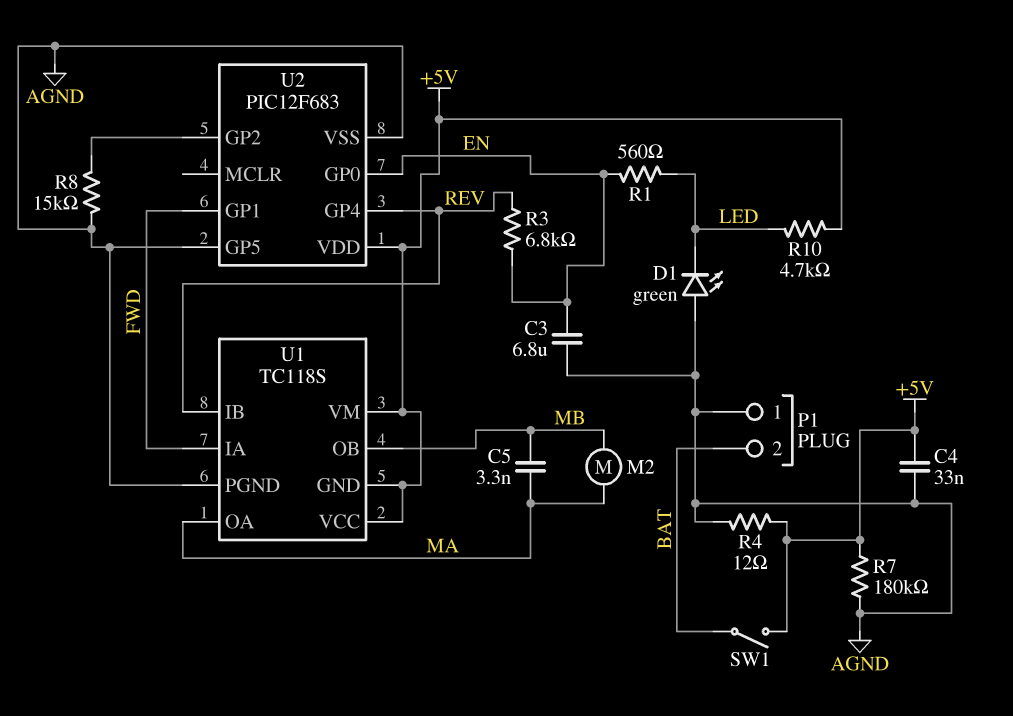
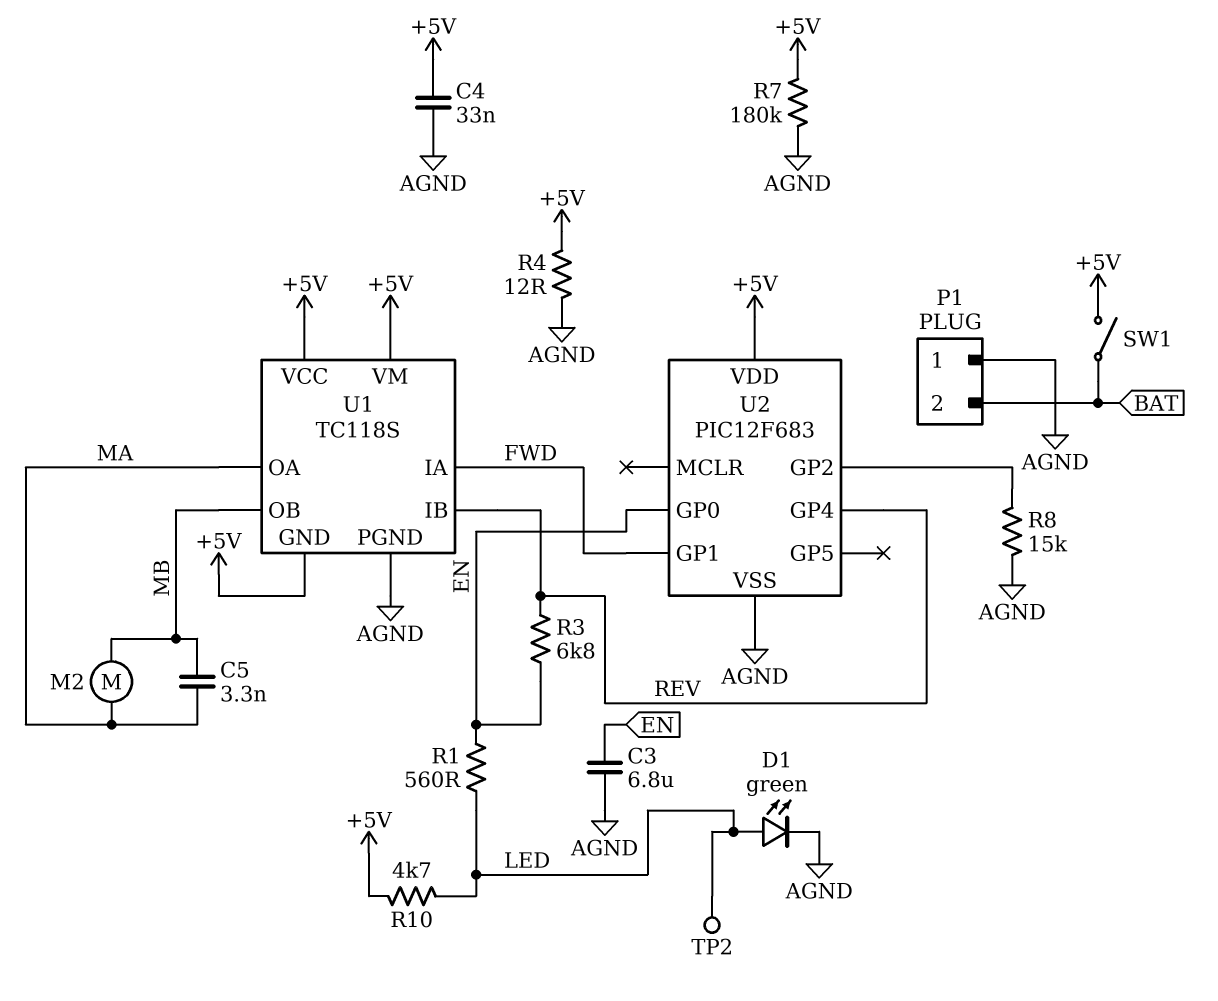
D1: LED green (A AGND, K LED) -> LED green (A LED, K AGND)
TP2: none -> test point (LED)
U2 pin GP5: AGND -> none

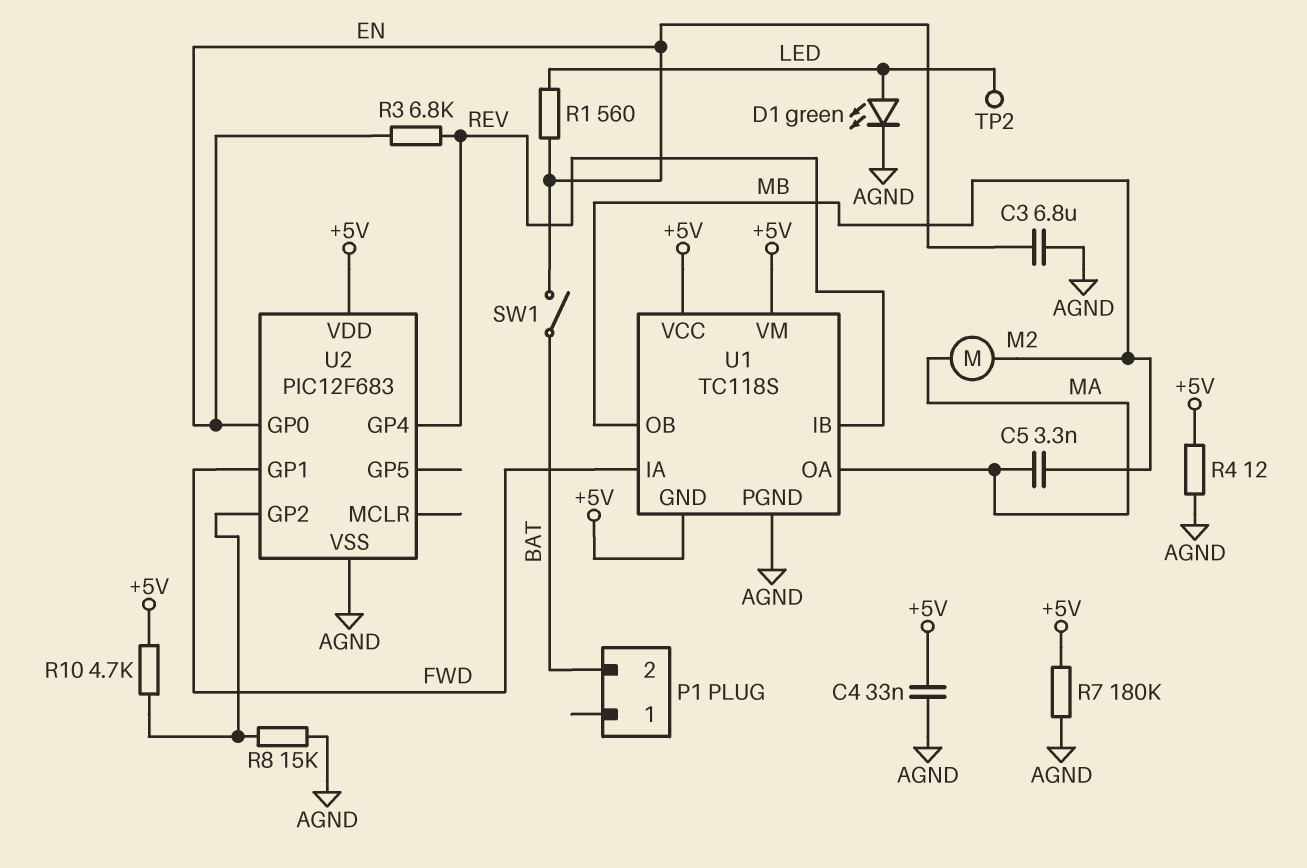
P1 pin 1: AGND -> none
R10: 4.7k (+5V, LED) -> 4.7k (+5V, U2/GP2)
SW1: switch (+5V, BAT) -> switch (BAT, EN)

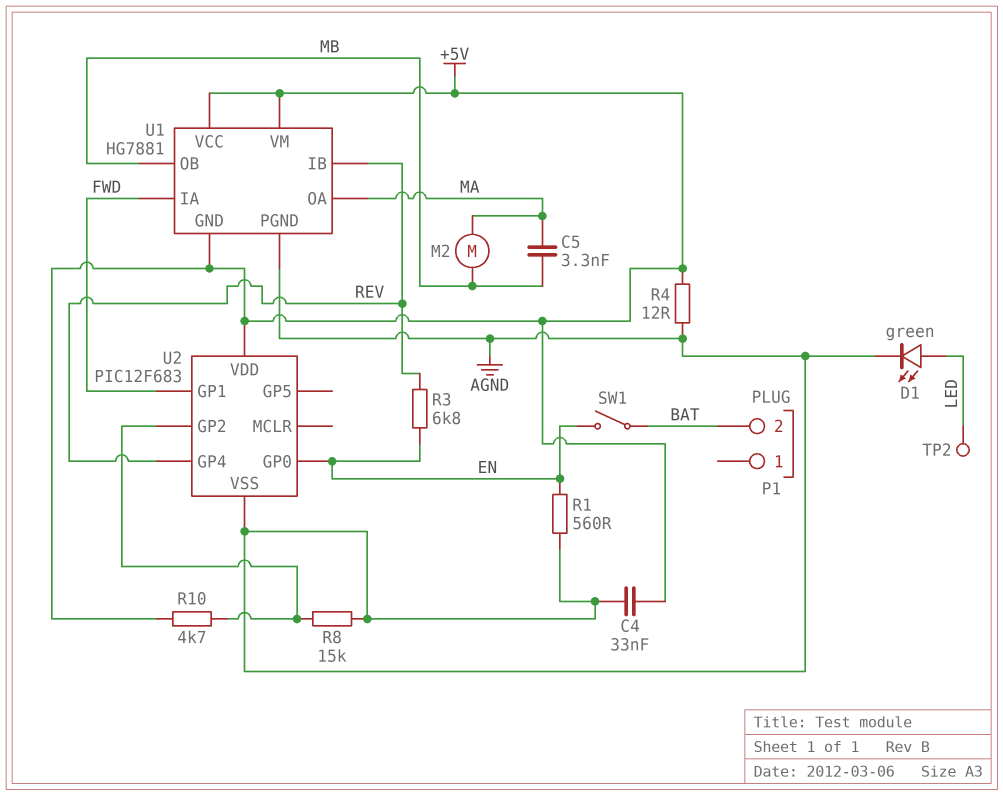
C3: 6.8uF (AGND, EN) -> none
R1: 560 (EN, LED) -> 560 (AGND, EN)
R7: 180k (+5V, AGND) -> none
U1: TC118S -> HG7881

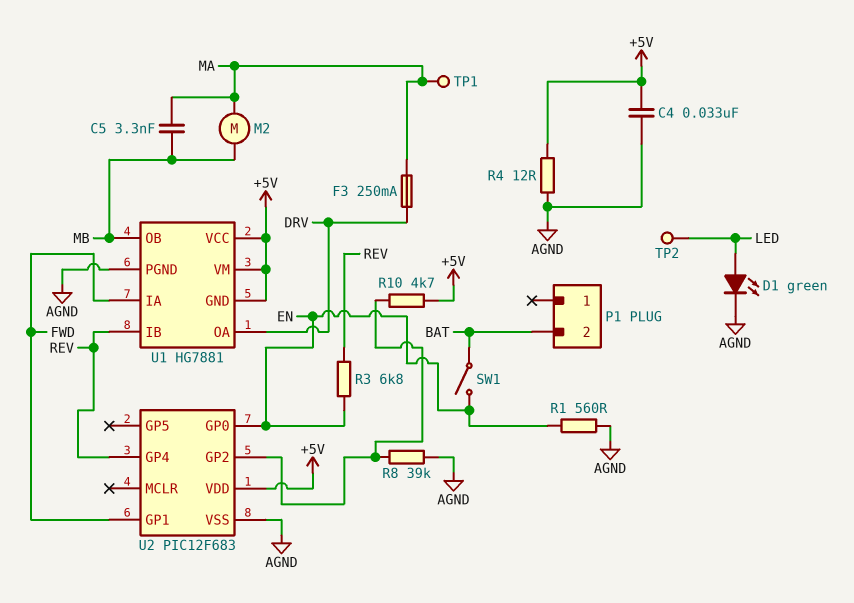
F3: none -> 250mA (DRV, MA)
R8: 15k (AGND, U2/GP2) -> 39k (AGND, U2/GP2)
TP1: none -> test point (MA)
U1 pin OA: MA -> DRV

